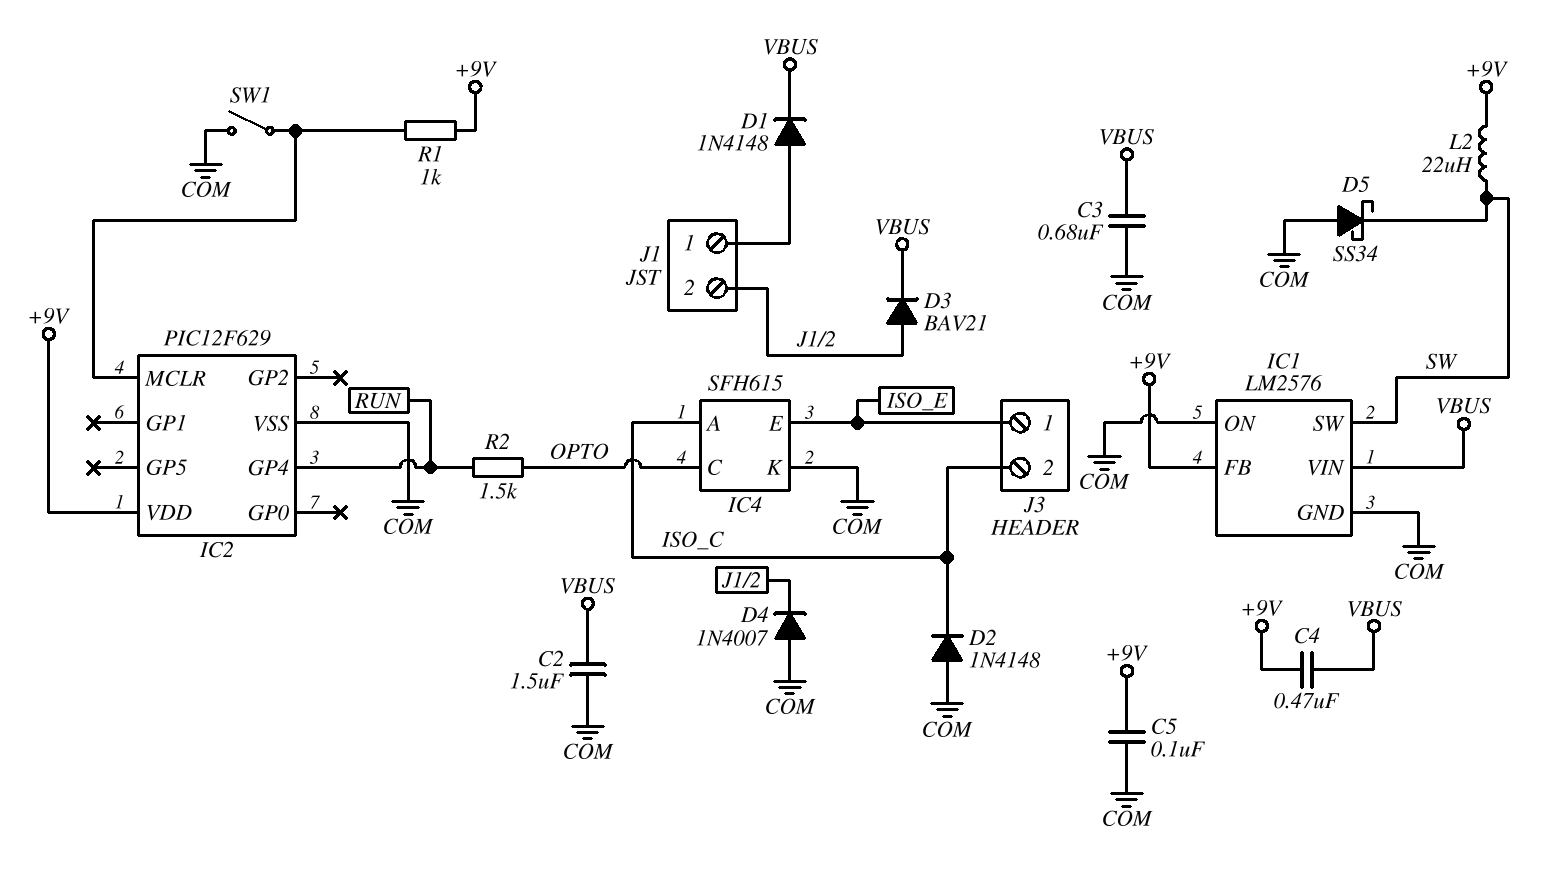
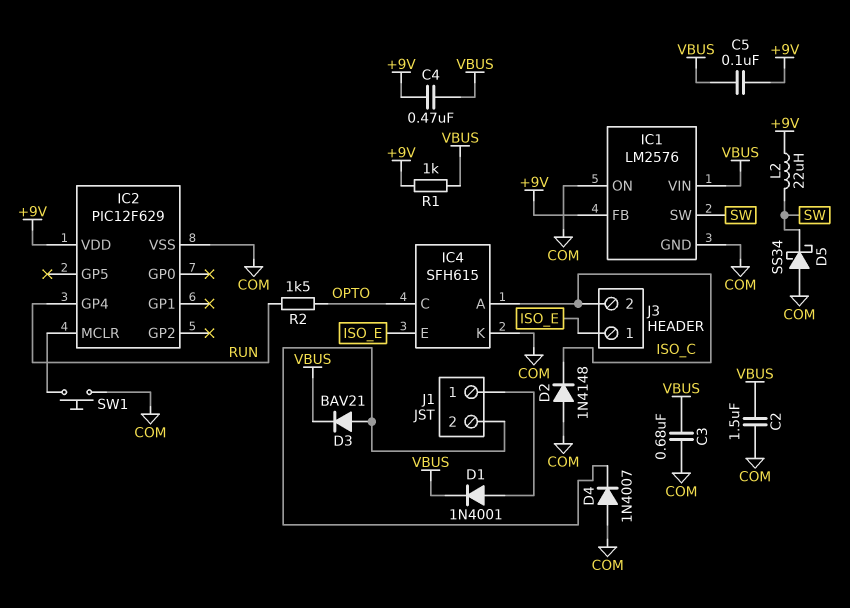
C5: 100nF (+9V, COM) -> 100nF (+9V, VBUS)
D1: diode 1N4148 (A J1/1, K VBUS) -> diode 1N4001 (A J1/1, K VBUS)
R1: 1k (+9V, IC2/MCLR) -> 1k (+9V, VBUS)
SW1: switch (COM, IC2/MCLR) -> button (COM, IC2/MCLR)

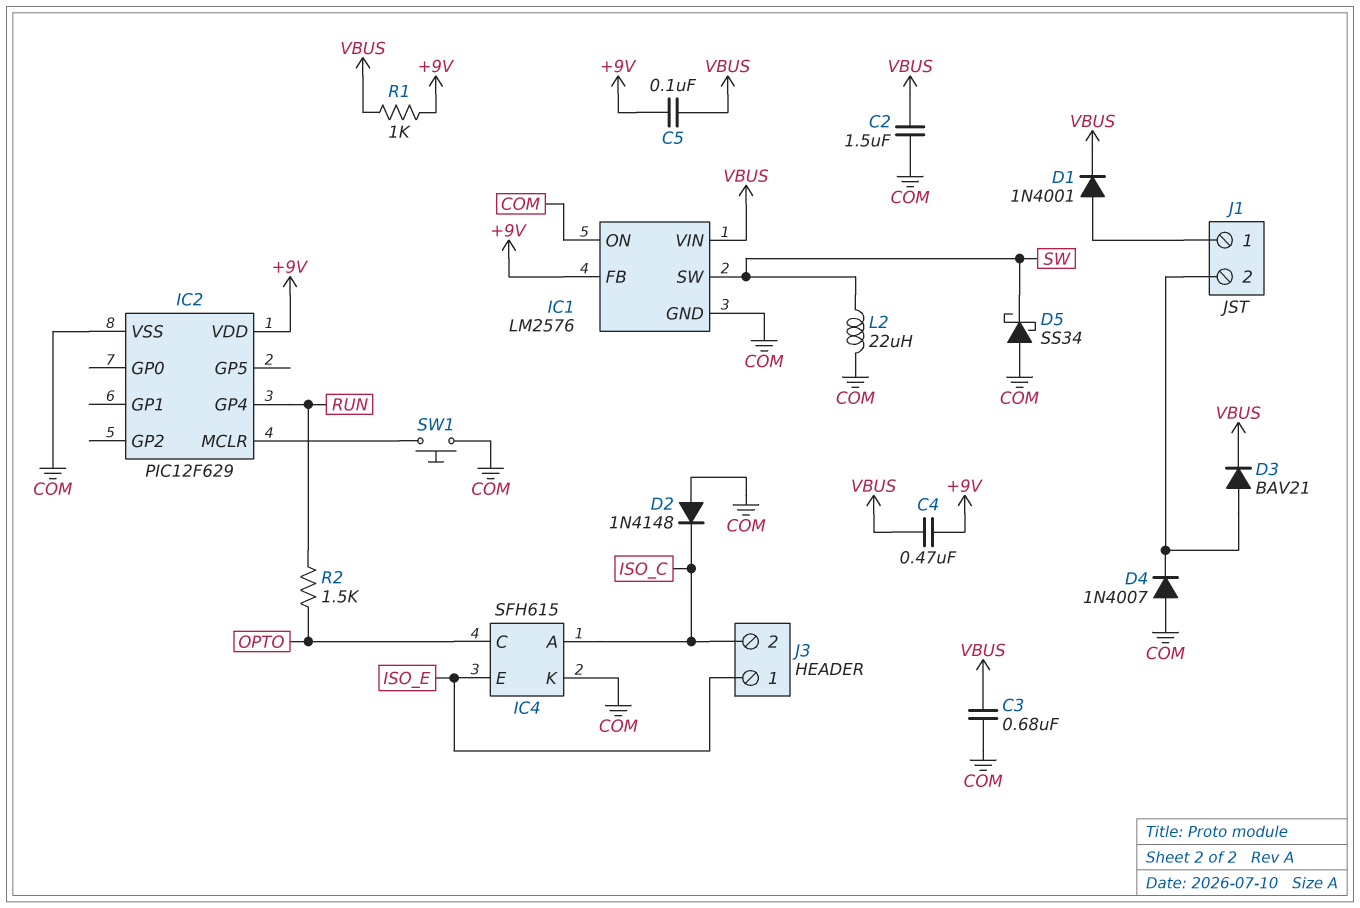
L2: 22uH (+9V, SW) -> 22uH (COM, SW)

